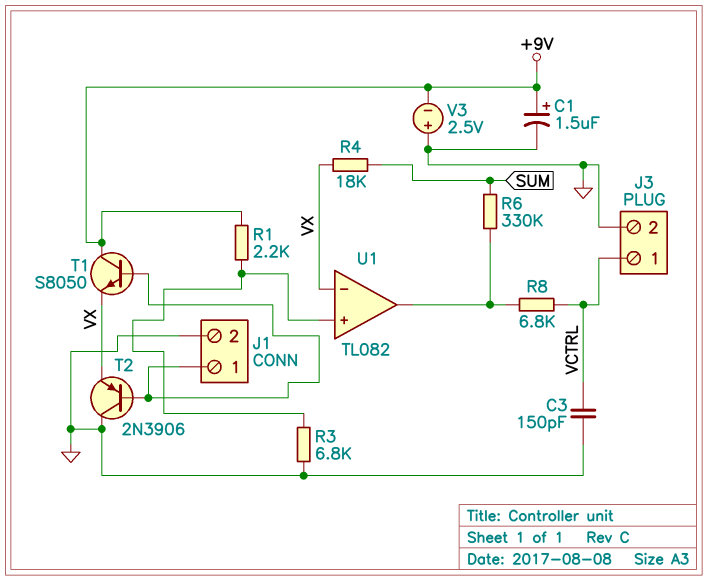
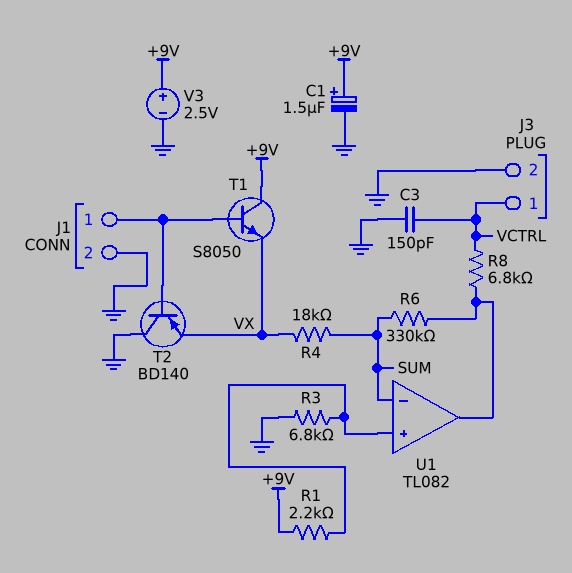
T2: PNP 2N3906 (B J1/1, C GND, E VX) -> PNP BD140 (B J1/1, C GND, E VX)
U1 pin in-: VX -> SUM
V3: 2.5V (plus GND, minus +9V) -> 2.5V (plus +9V, minus GND)

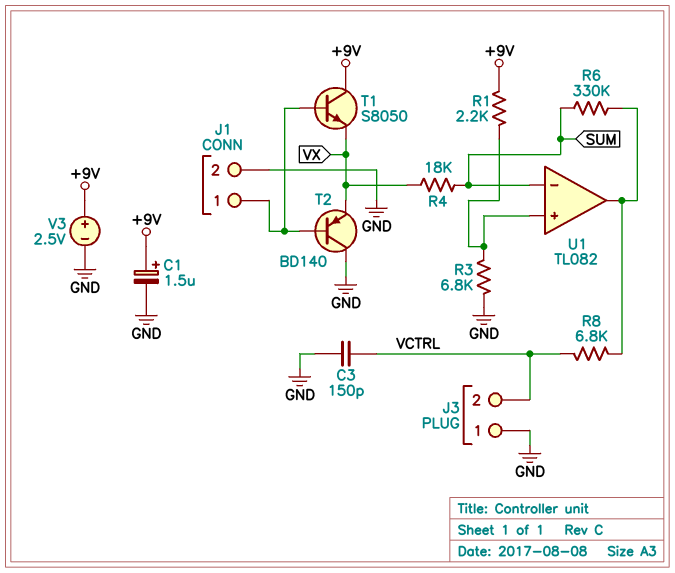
J3 pin 1: VCTRL -> GND
J3 pin 2: GND -> VCTRL

